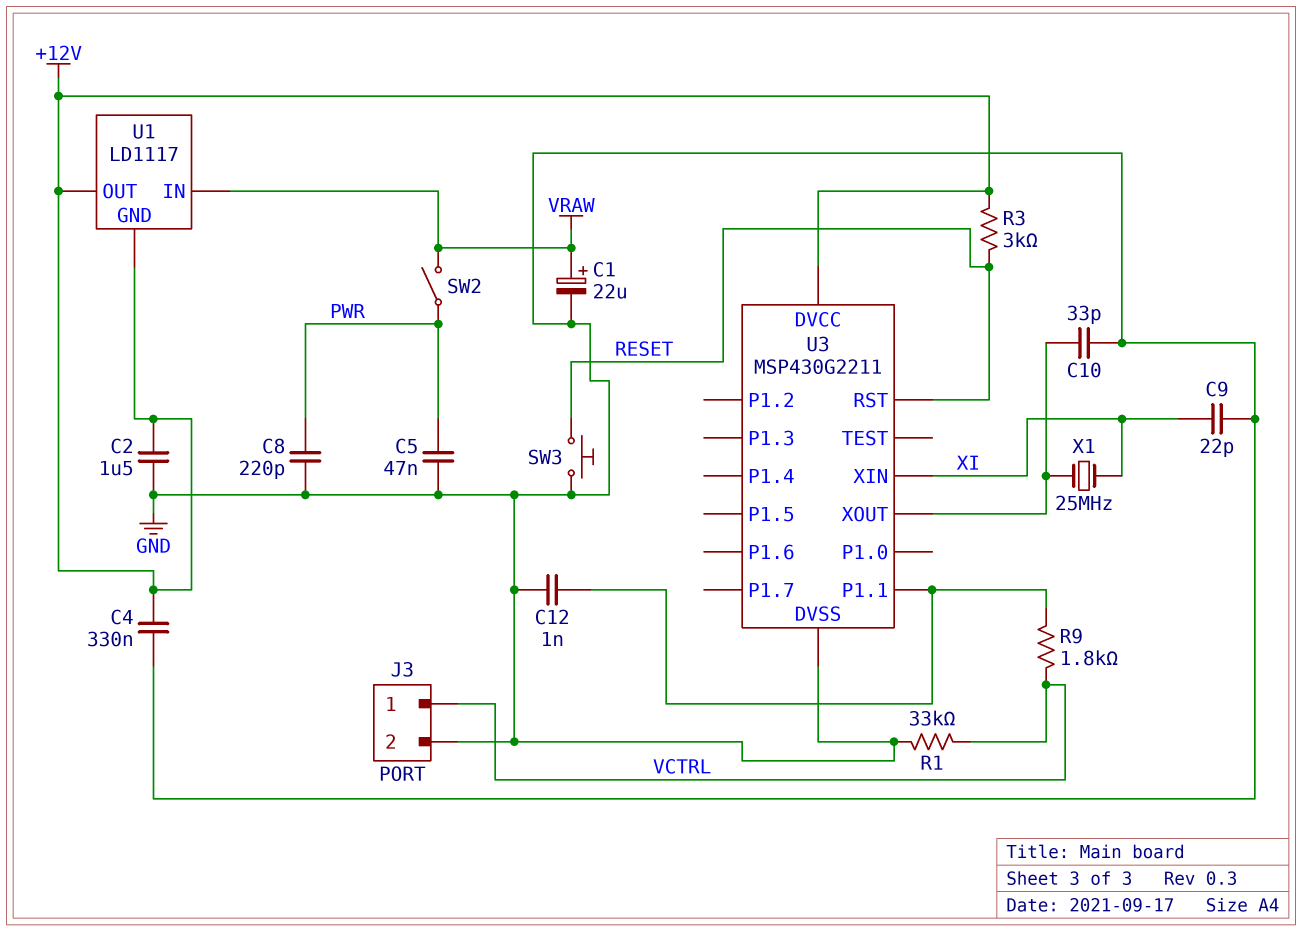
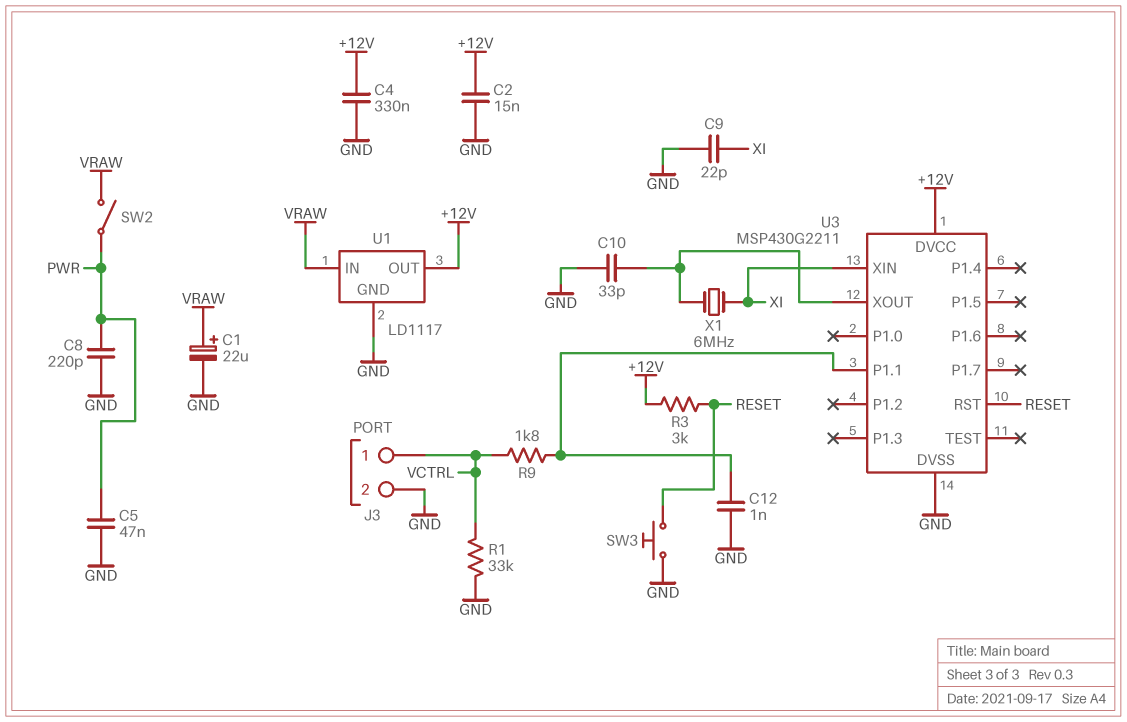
C2: 1.5uF (+12V, GND) -> 15nF (+12V, GND)
U1 pin GND: +12V -> GND
X1: 25MHz (U3/XOUT, XI) -> 6MHz (U3/XOUT, XI)

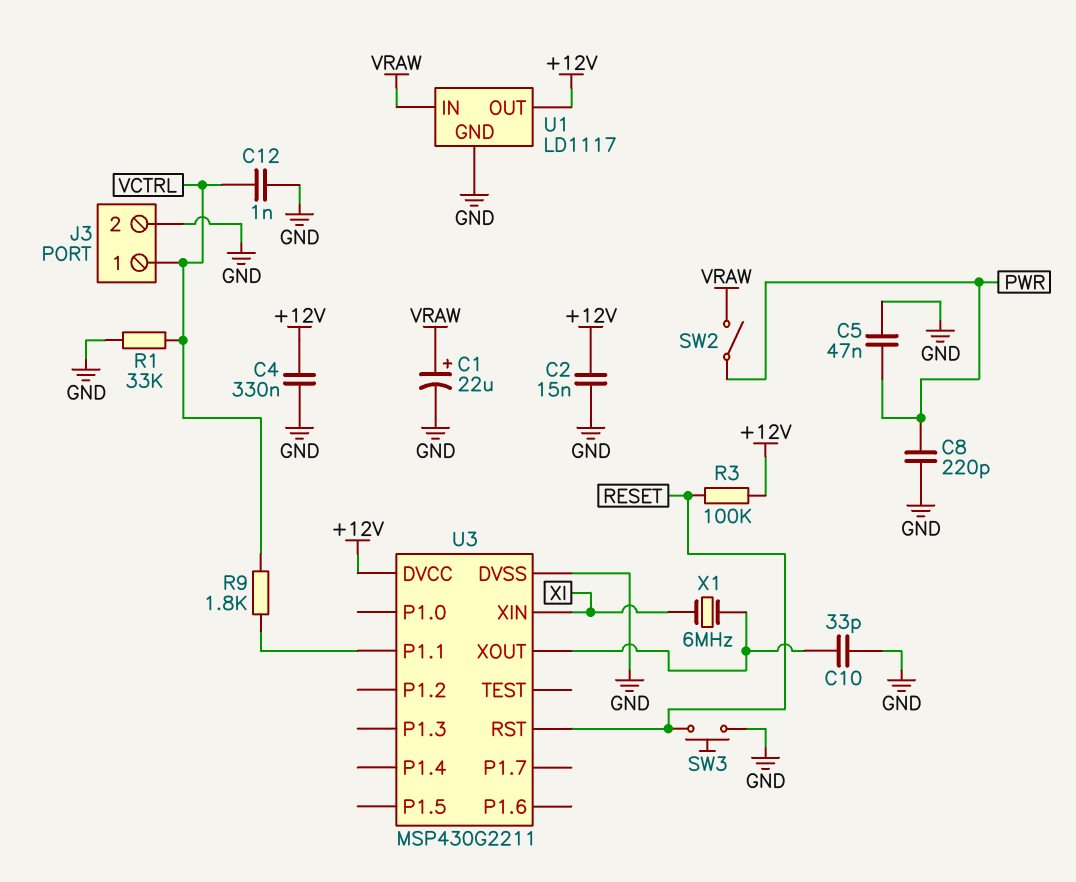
C9: 22pF (GND, XI) -> none
C12: 1nF (GND, U3/P1.1) -> 1nF (GND, VCTRL)
R3: 3k (+12V, RESET) -> 100k (+12V, RESET)

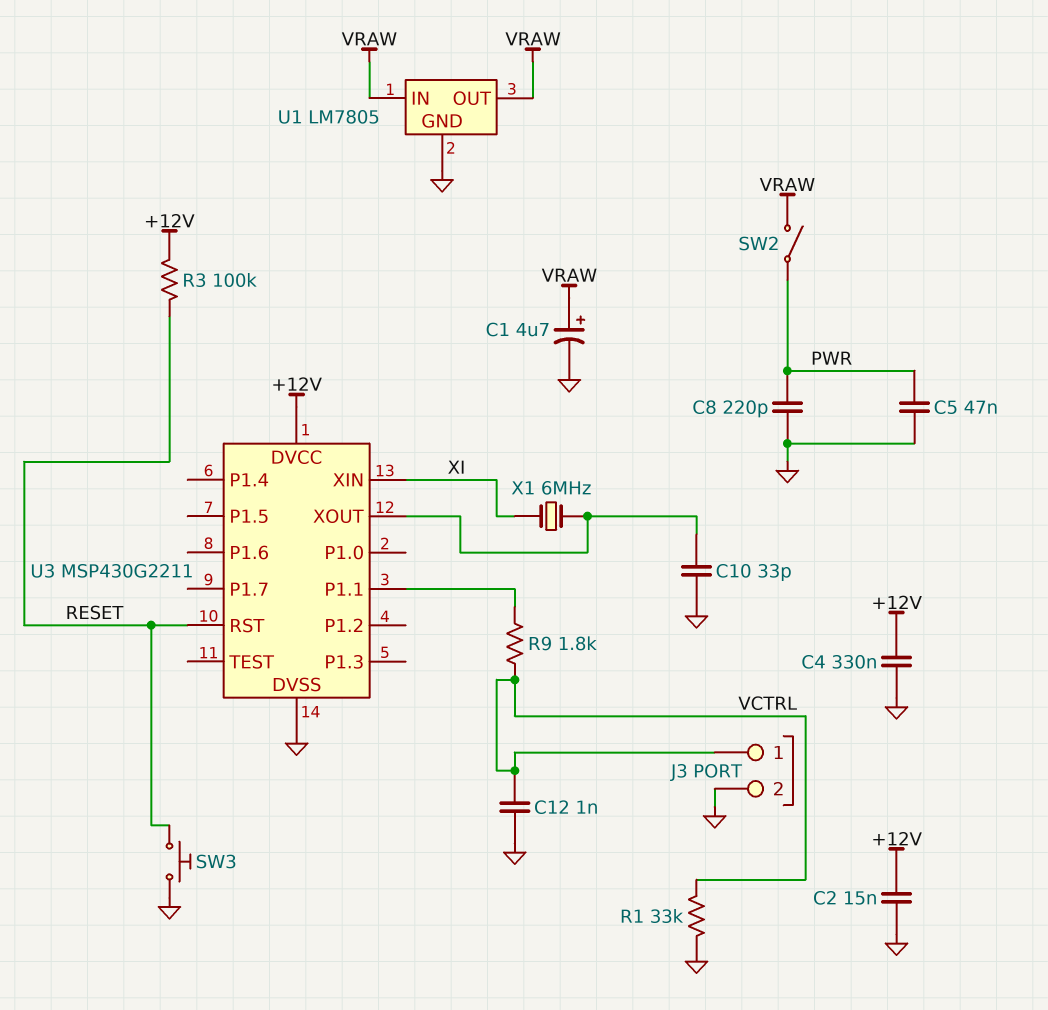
C1: 22uF (plus VRAW, minus GND) -> 4.7uF (plus VRAW, minus GND)
U1: LD1117 -> LM7805
U1 pin OUT: +12V -> VRAW

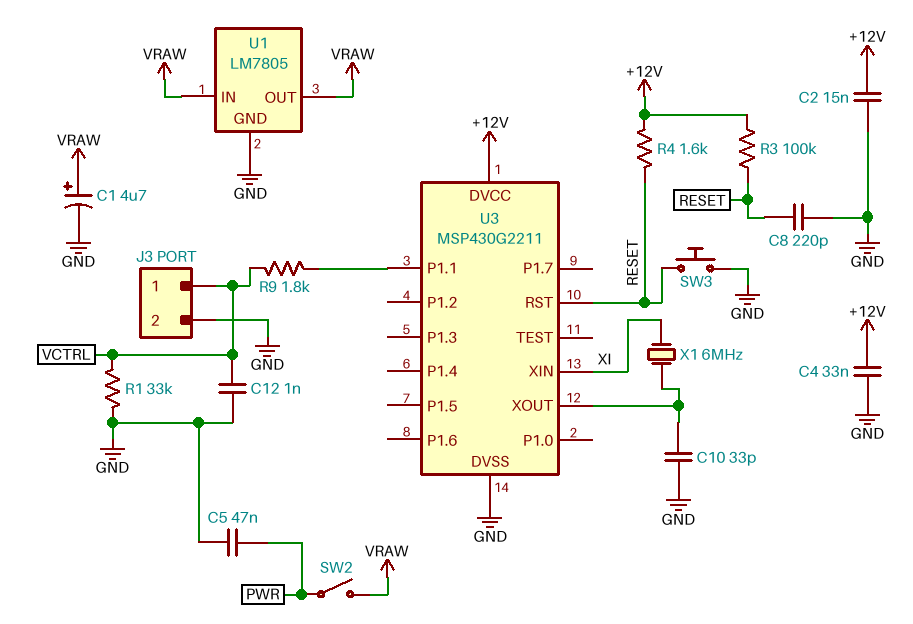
C4: 330nF (+12V, GND) -> 33nF (+12V, GND)
C8: 220pF (GND, PWR) -> 220pF (GND, RESET)
R4: none -> 1.6k (+12V, RESET)

